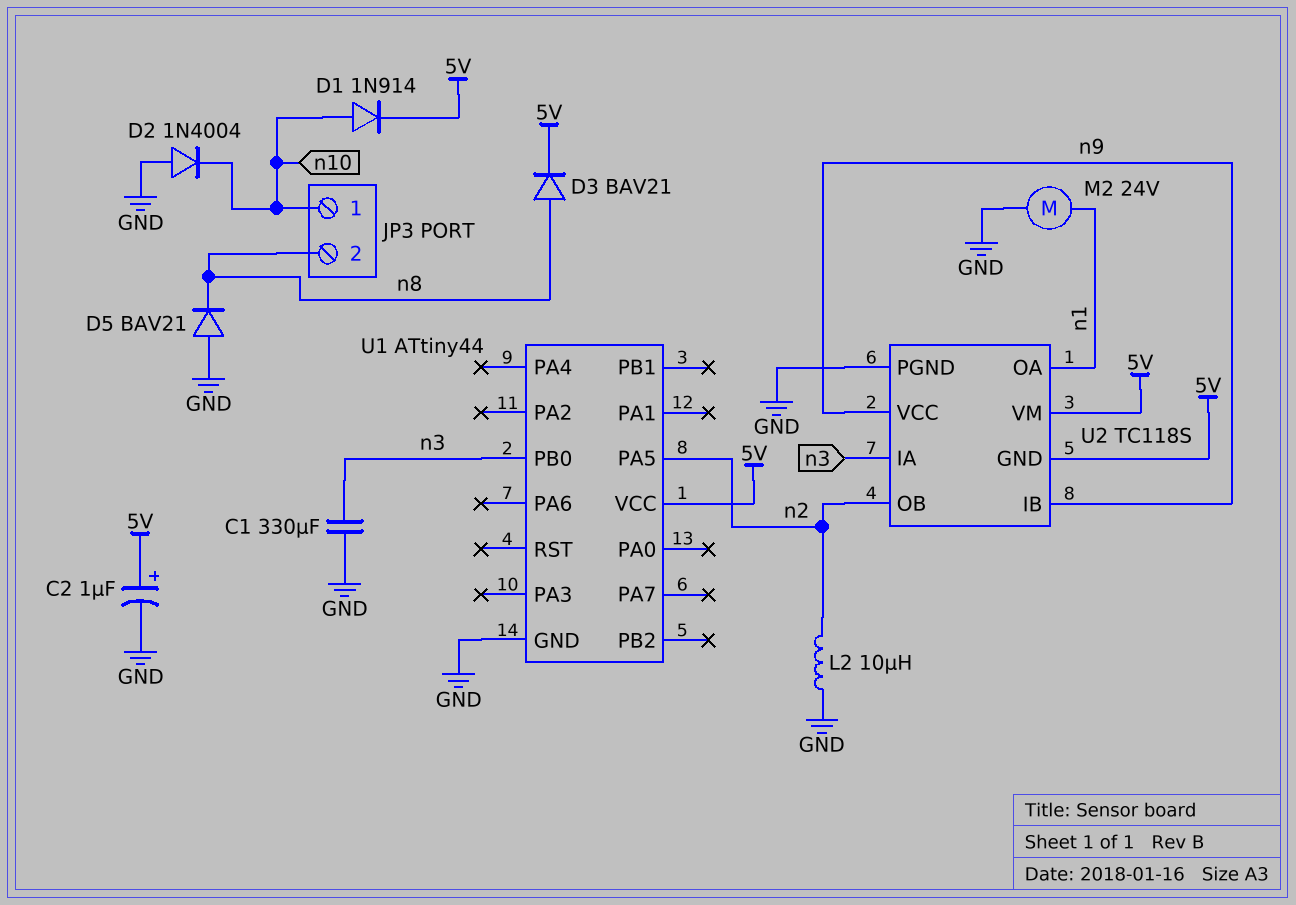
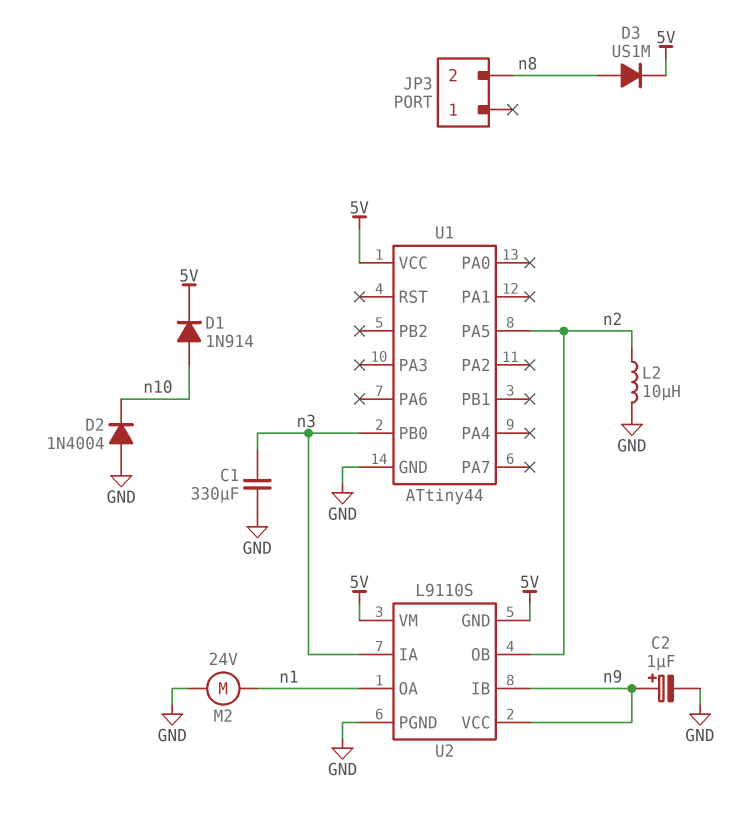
C2: 1uF (plus 5V, minus GND) -> 1uF (plus n9, minus GND)
D3: diode BAV21 (A n8, K 5V) -> diode US1M (A n8, K 5V)
D5: diode BAV21 (A GND, K n8) -> none
JP3 pin 1: n10 -> none
U2: TC118S -> L9110S

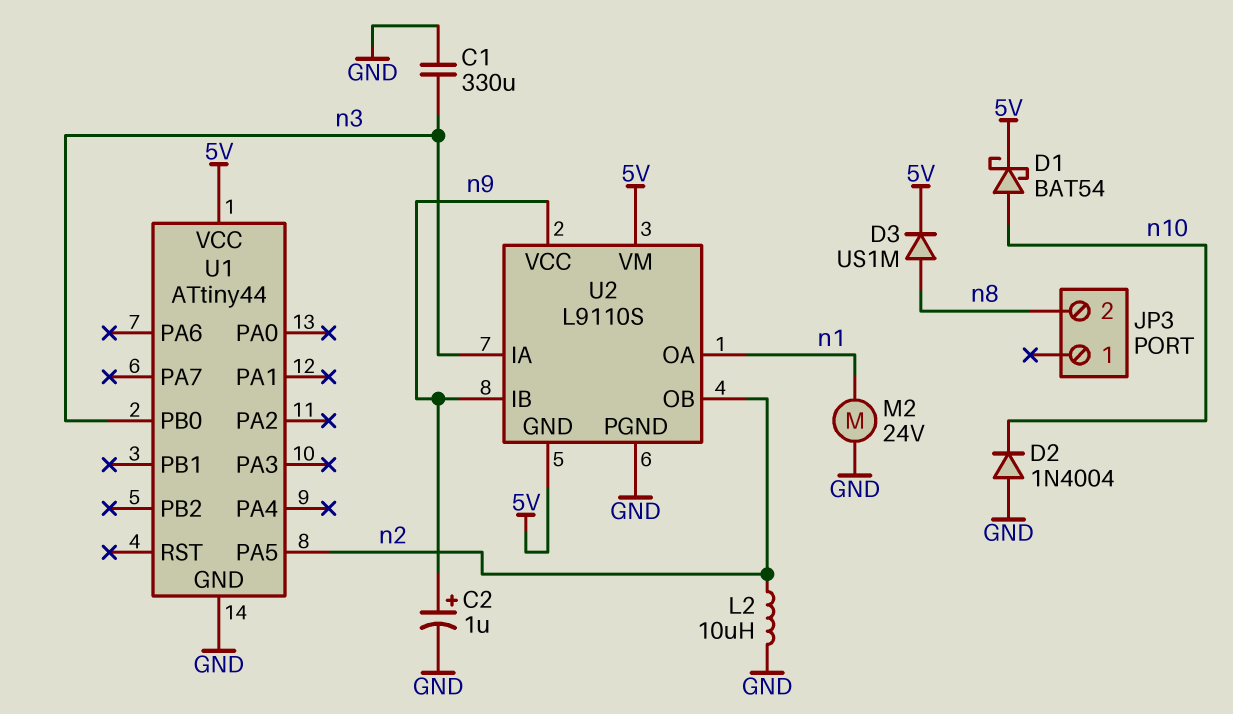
D1: diode 1N914 (A n10, K 5V) -> schottky BAT54 (A n10, K 5V)

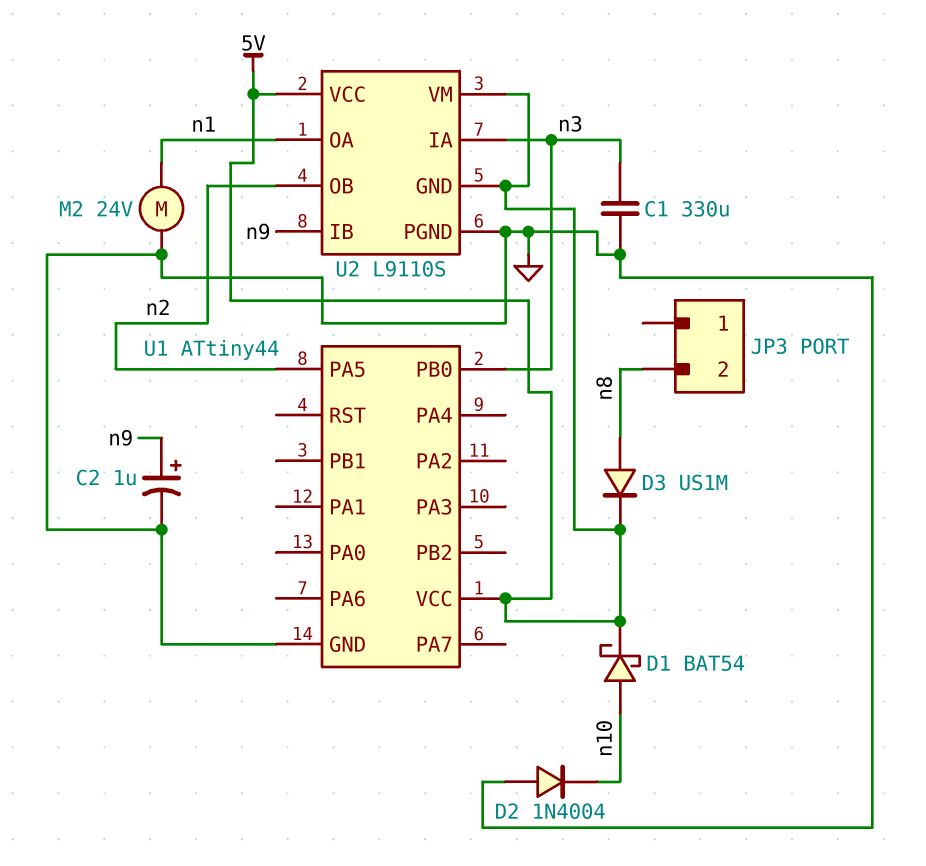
L2: 10uH (GND, n2) -> none
U2 pin VCC: n9 -> 5V

